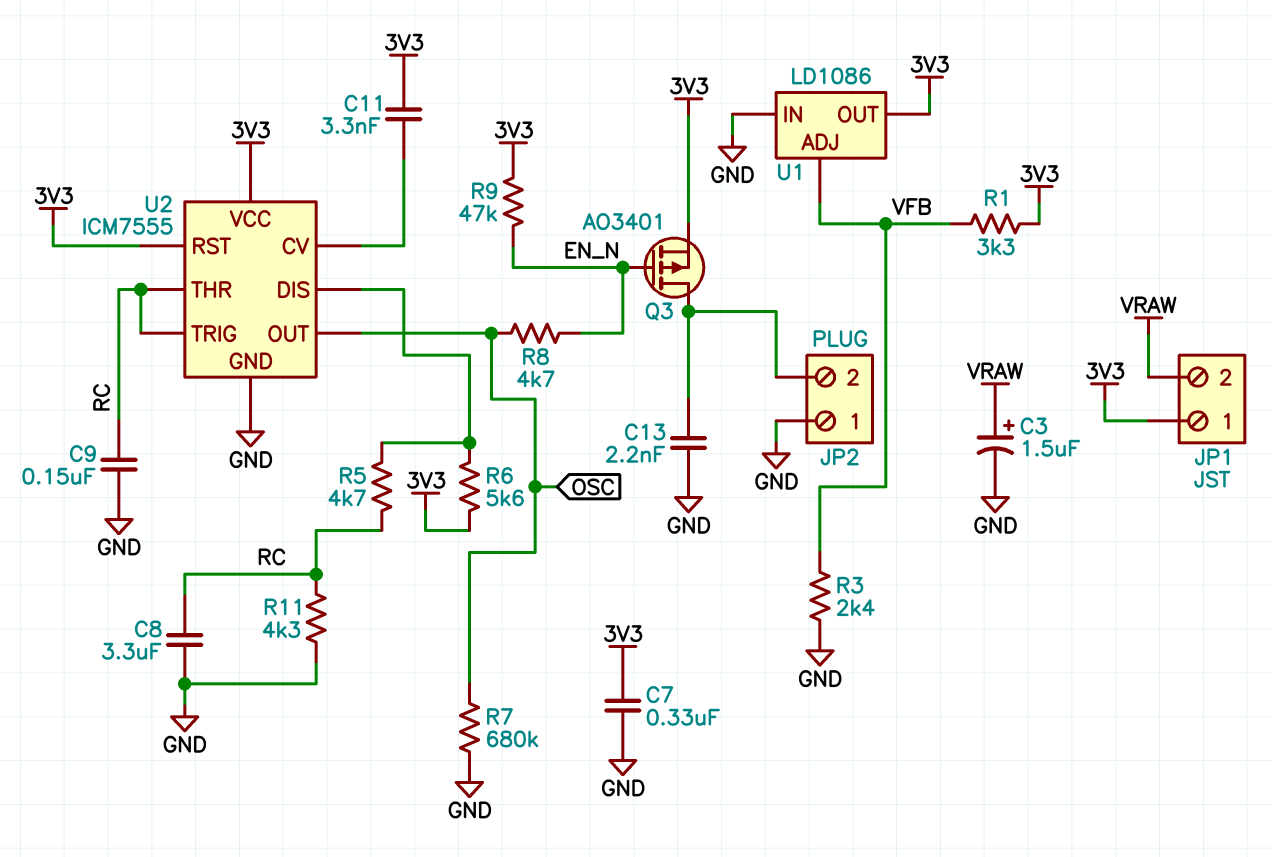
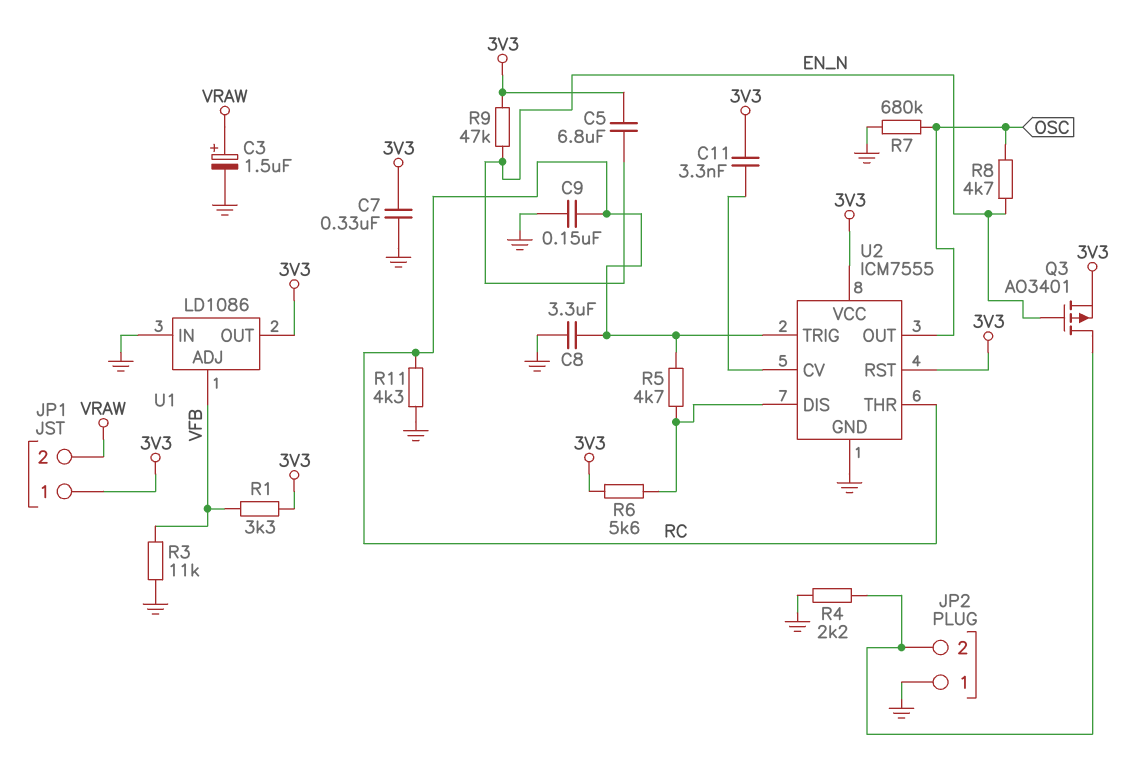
C5: none -> 6.8uF (3V3, EN_N)
C13: 2.2nF (GND, JP2/2) -> none
R3: 2.4k (GND, VFB) -> 11k (GND, VFB)
R4: none -> 2.2k (GND, JP2/2)

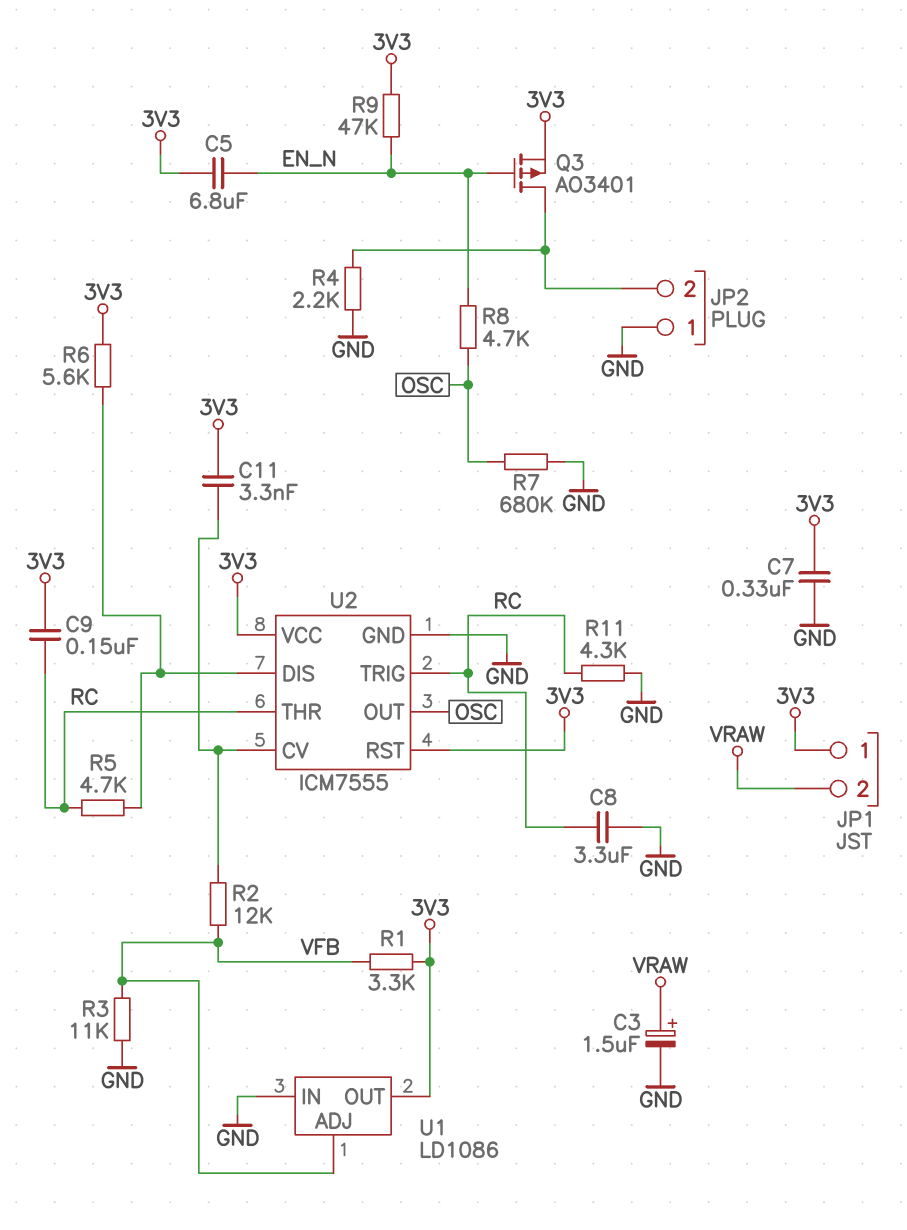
C9: 150nF (GND, RC) -> 150nF (3V3, RC)
R2: none -> 12k (U2/CV, VFB)

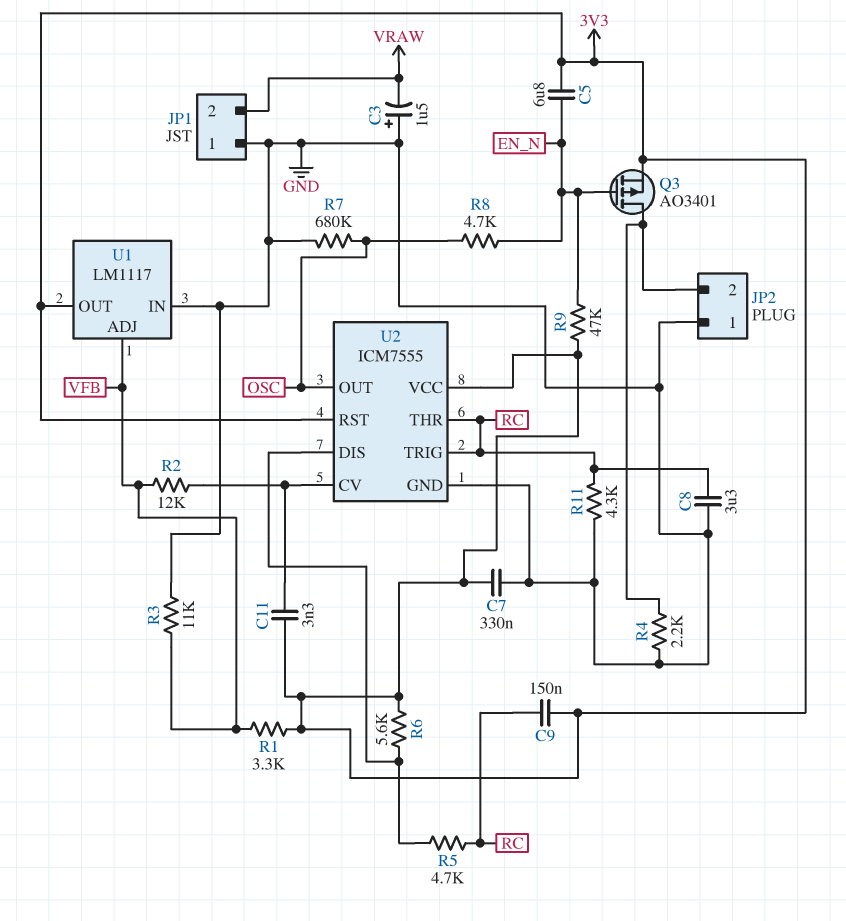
C3: 1.5uF (plus VRAW, minus GND) -> 1.5uF (plus GND, minus VRAW)
JP1 pin 1: 3V3 -> GND
U1: LD1086 -> LM1117

